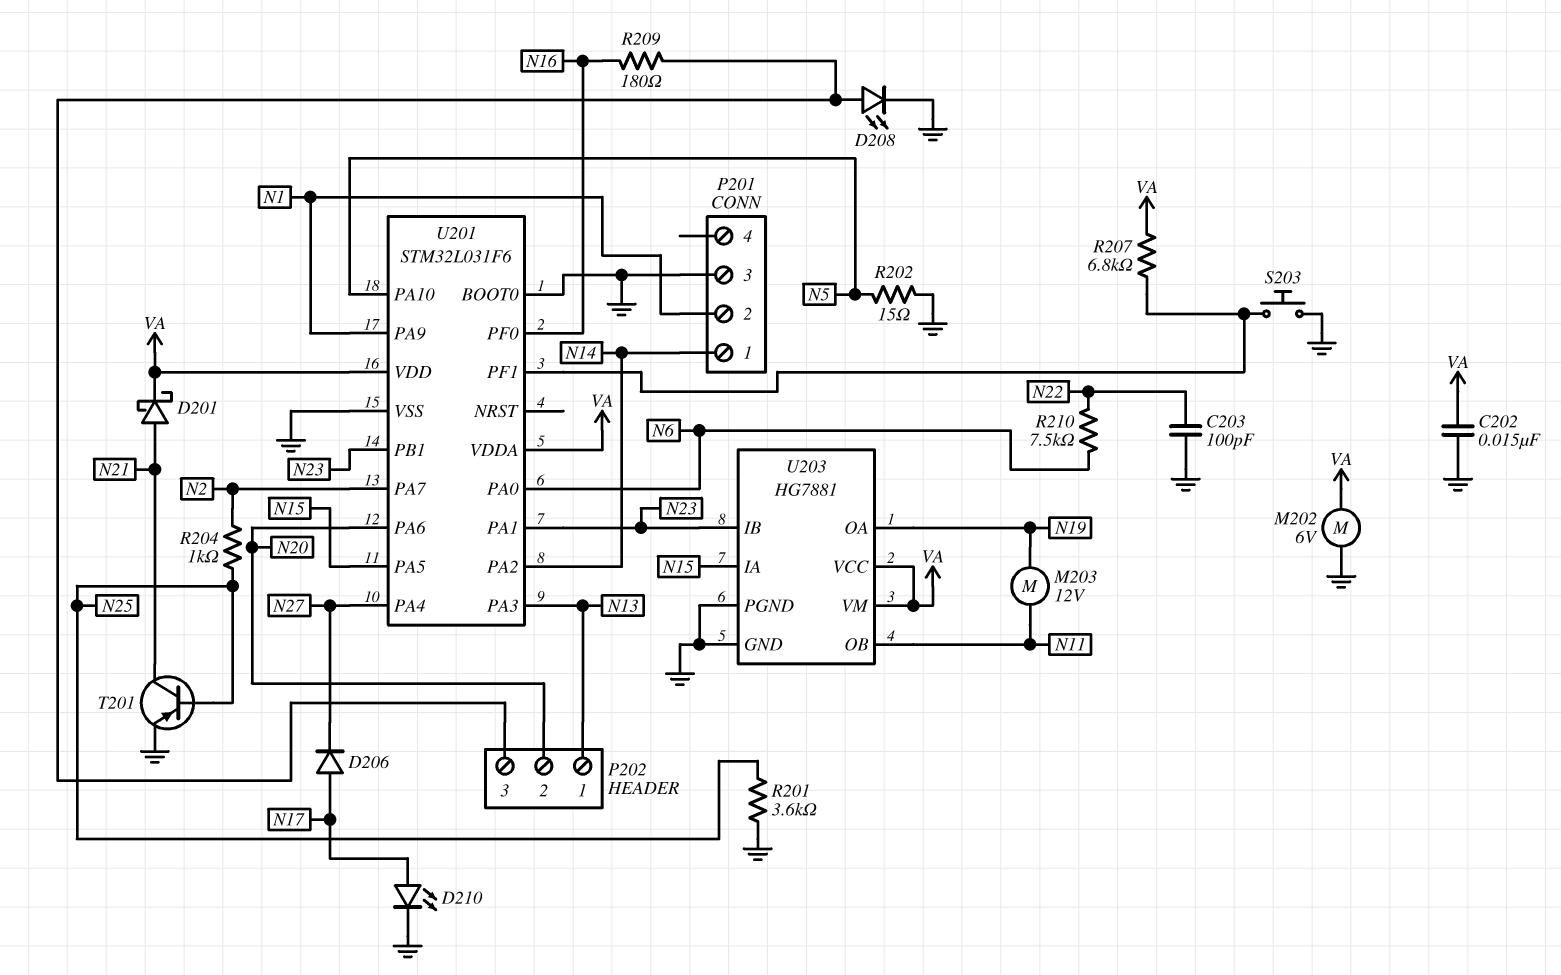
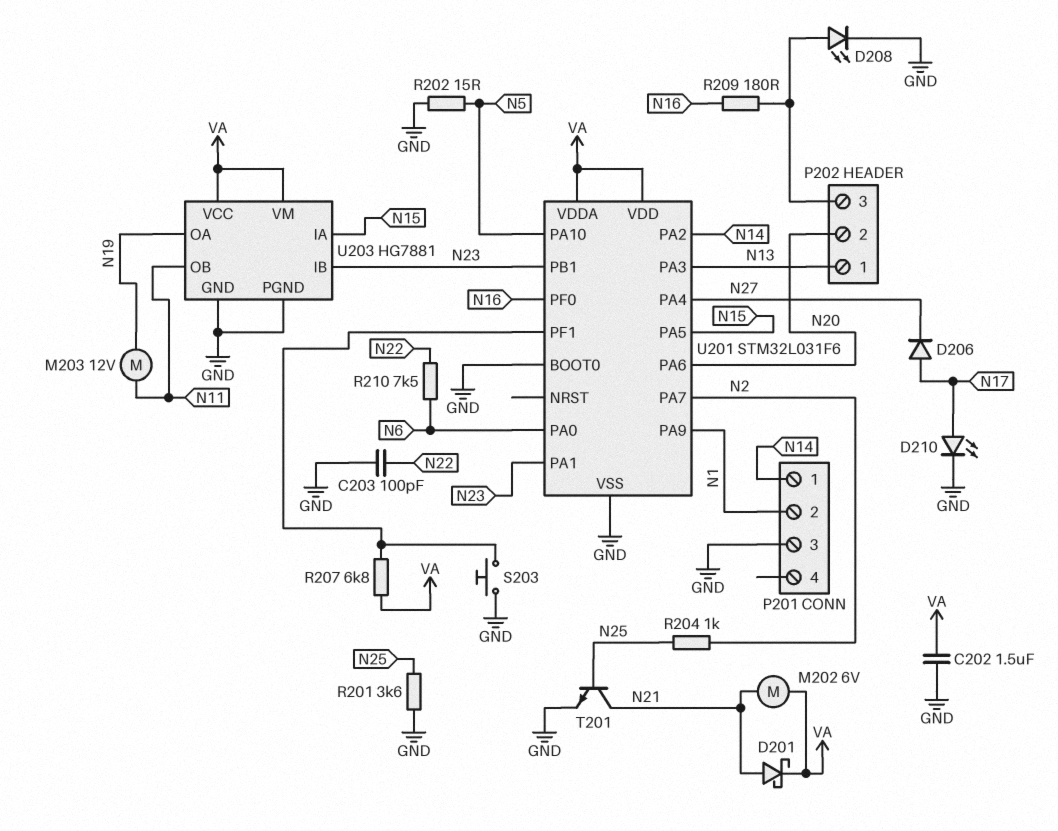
C202: 15nF (GND, VA) -> 1.5uF (GND, VA)
M202: motor 6V (GND, VA) -> motor 6V (N21, VA)
T201: PNP (B N25, C N21, E GND) -> NPN (B N25, C N21, E GND)

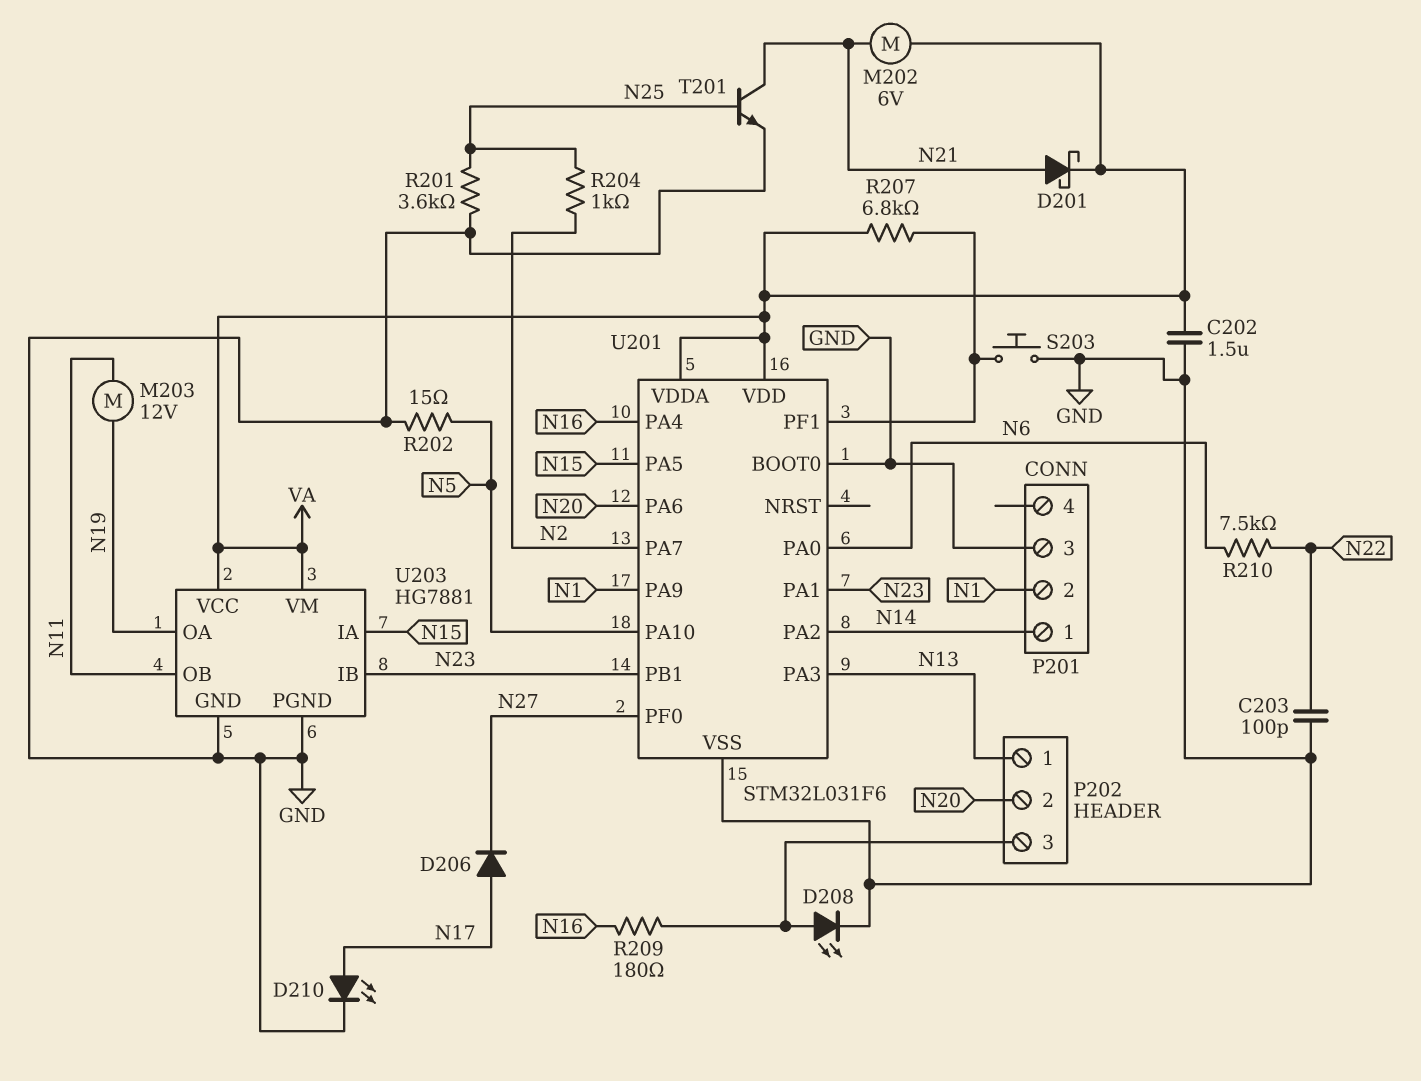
U201 pin PA4: N27 -> N16
U201 pin PF0: N16 -> N27

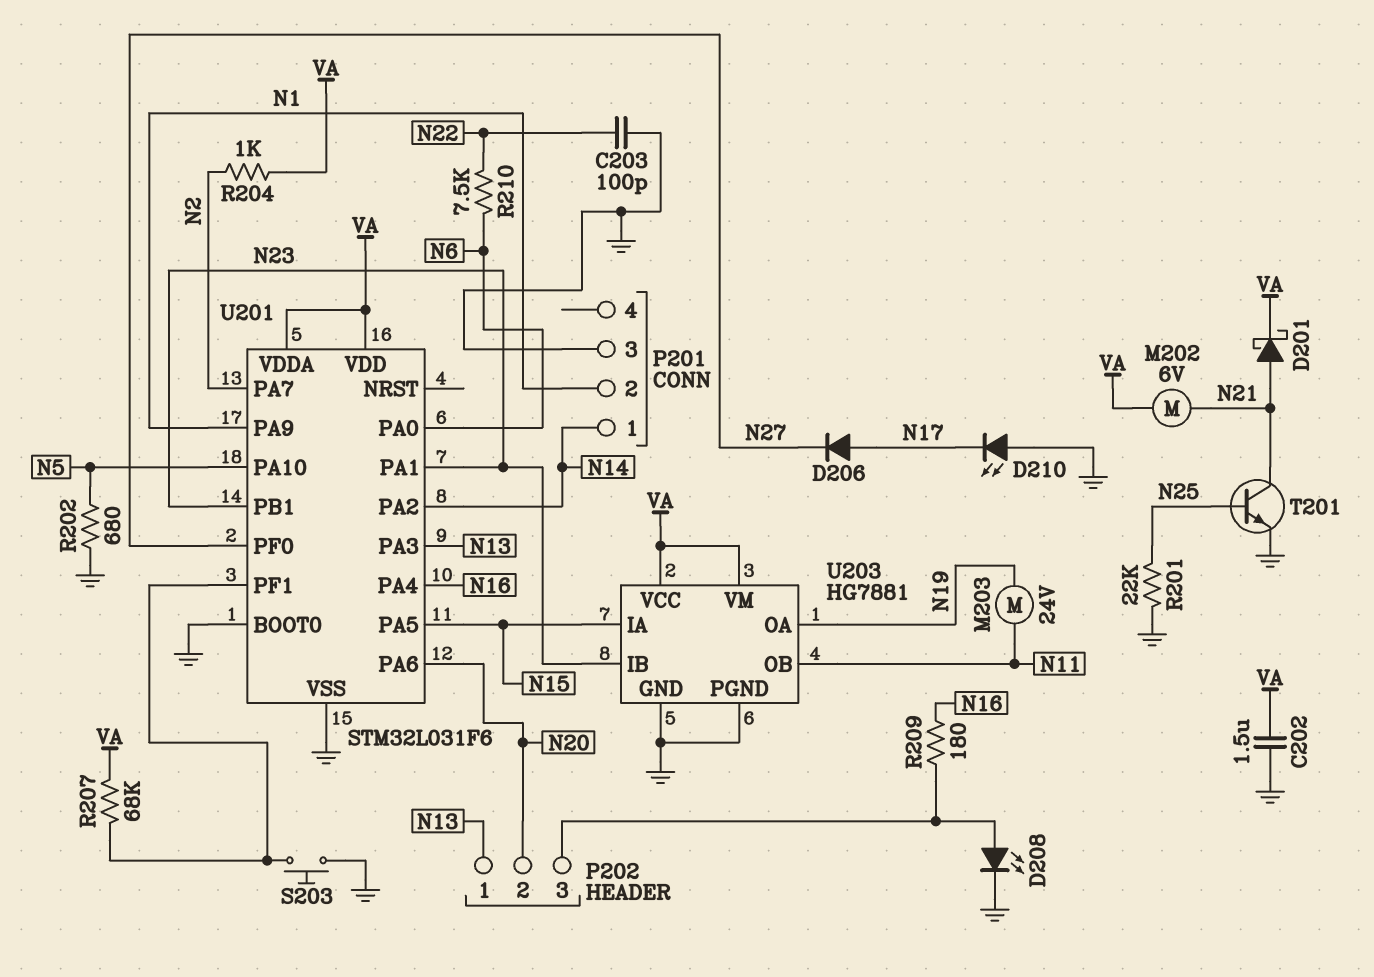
D210: LED (A N17, K GND) -> LED (A GND, K N17)
M203: motor 12V (N11, N19) -> motor 24V (N11, N19)
R201: 3.6k (GND, N25) -> 22k (GND, N25)
R202: 15 (GND, N5) -> 680 (GND, N5)
R204: 1k (N2, N25) -> 1k (N2, VA)
R207: 6.8k (U201/PF1, VA) -> 68k (U201/PF1, VA)

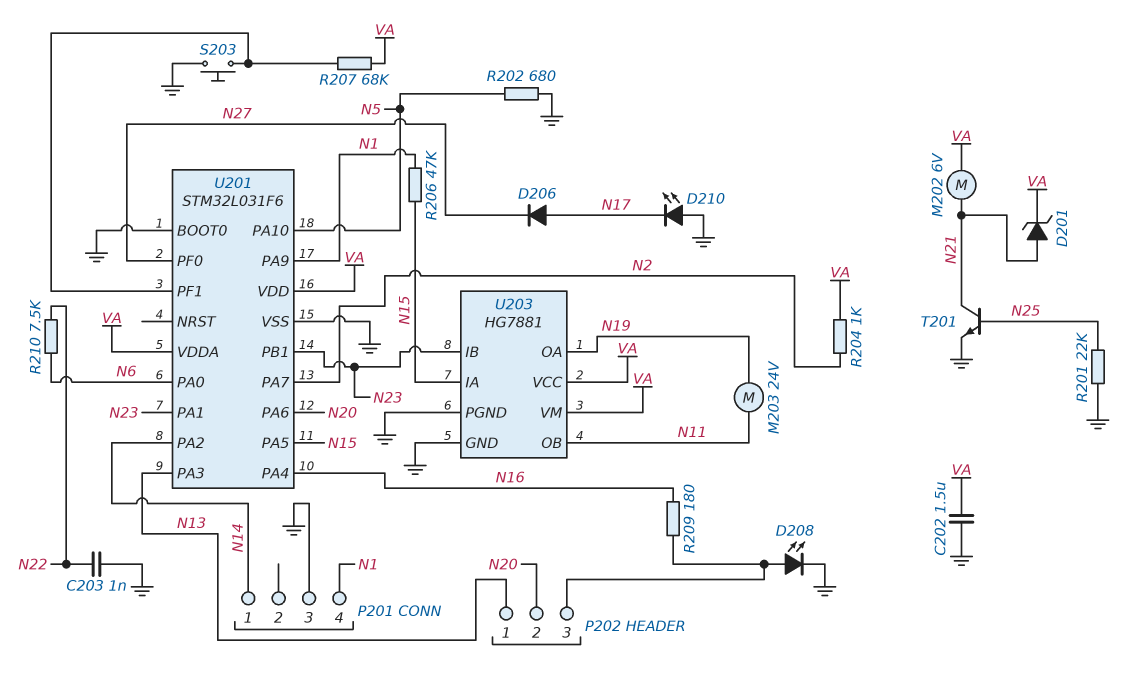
C203: 100pF (GND, N22) -> 1nF (GND, N22)
D201: schottky (A N21, K VA) -> zener (A N21, K VA)
P201 pin 2: N1 -> none
P201 pin 4: none -> N1
R206: none -> 47k (N1, N15)

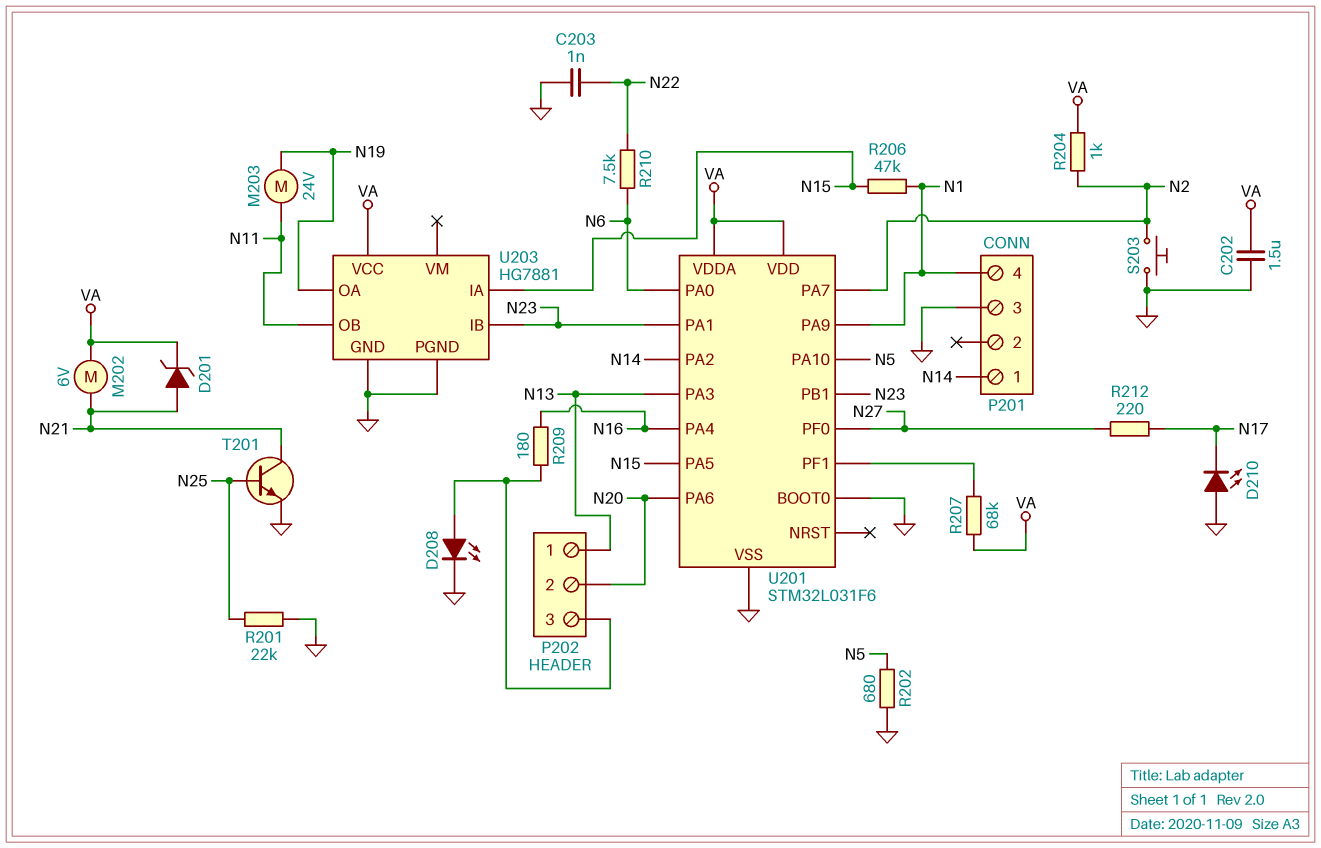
D206: diode (A N17, K N27) -> none
R212: none -> 220 (N17, N27)
S203: button (GND, U201/PF1) -> button (GND, N2)
U203 pin VM: VA -> none

